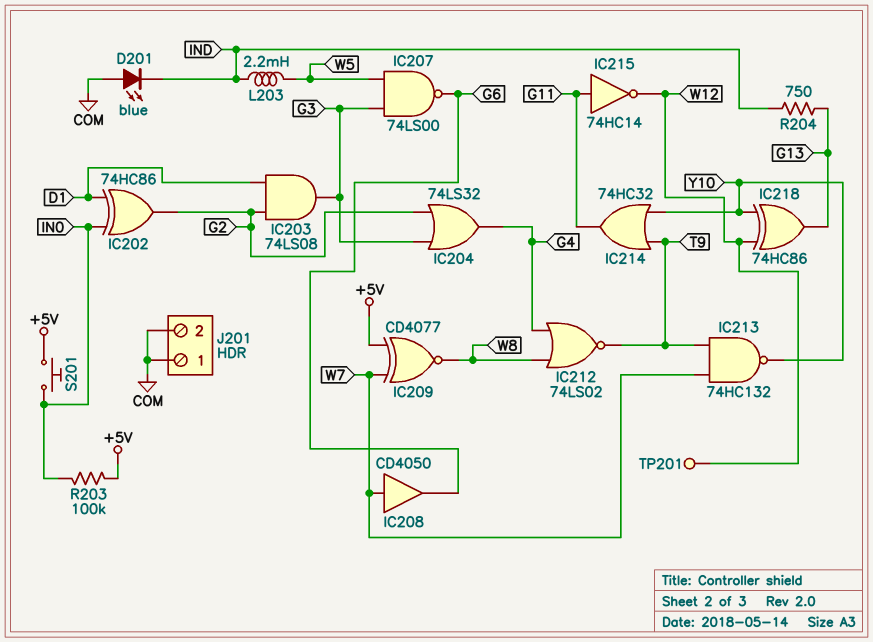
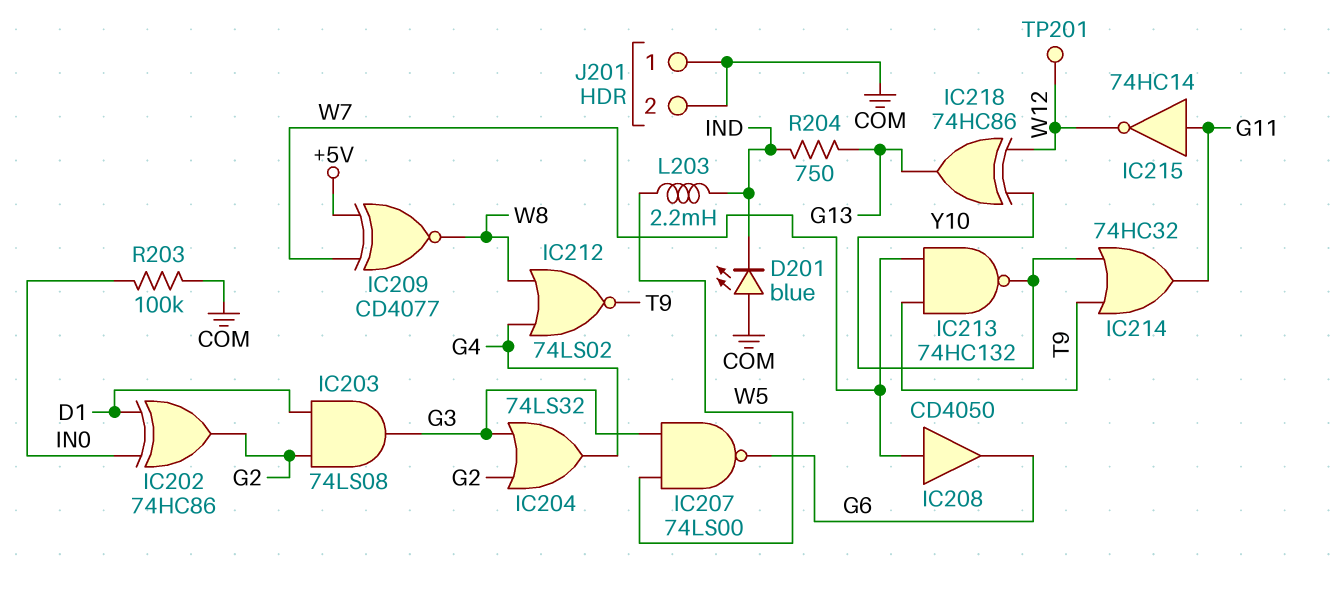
R203: 100k (+5V, IN0) -> 100k (COM, IN0)
S201: button (+5V, IN0) -> none

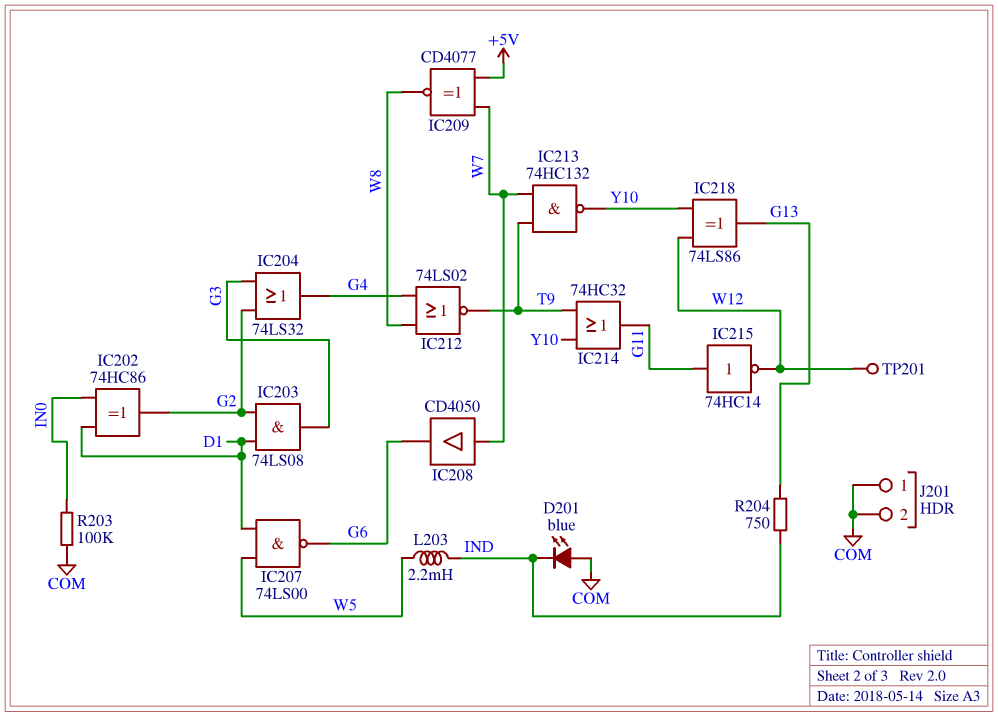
IC207: NAND 74LS00 (in G3, in W5, out G6) -> NAND 74LS00 (in D1, in W5, out G6)
IC218: XOR 74HC86 (in W12, in Y10, out G13) -> XOR 74LS86 (in W12, in Y10, out G13)

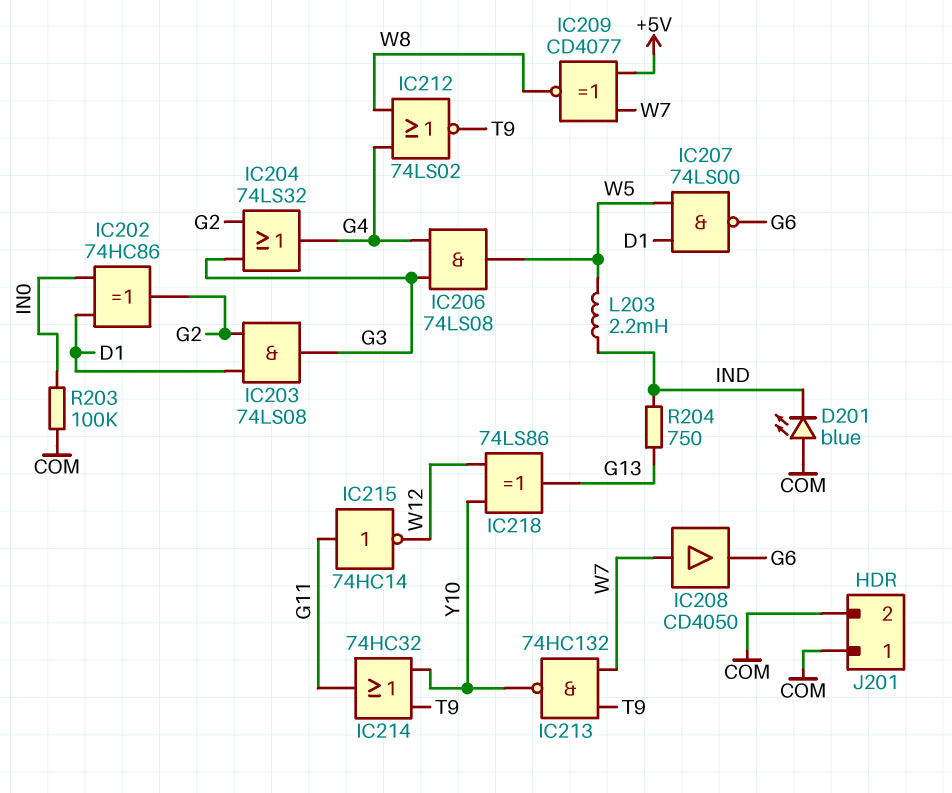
IC206: none -> AND 74LS08 (in G3, in G4, out W5)
TP201: test point (W12) -> none

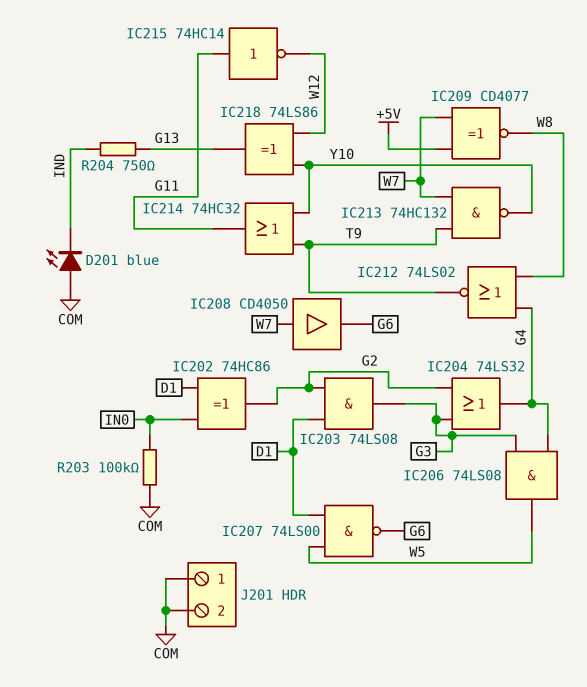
L203: 2.2mH (IND, W5) -> none

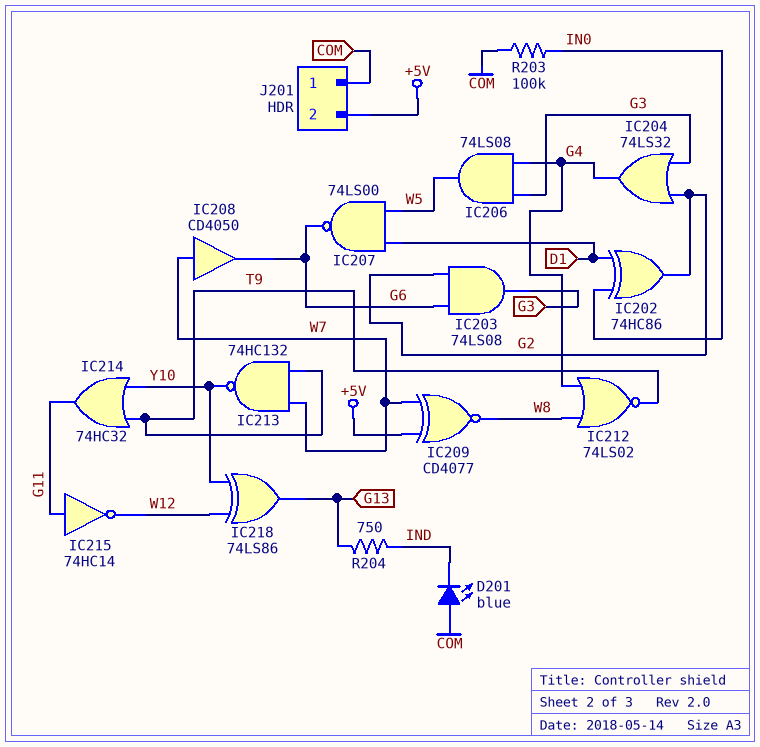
IC203: AND 74LS08 (in D1, in G2, out G3) -> AND 74LS08 (in G2, in G6, out G3)
J201 pin 2: COM -> +5V

